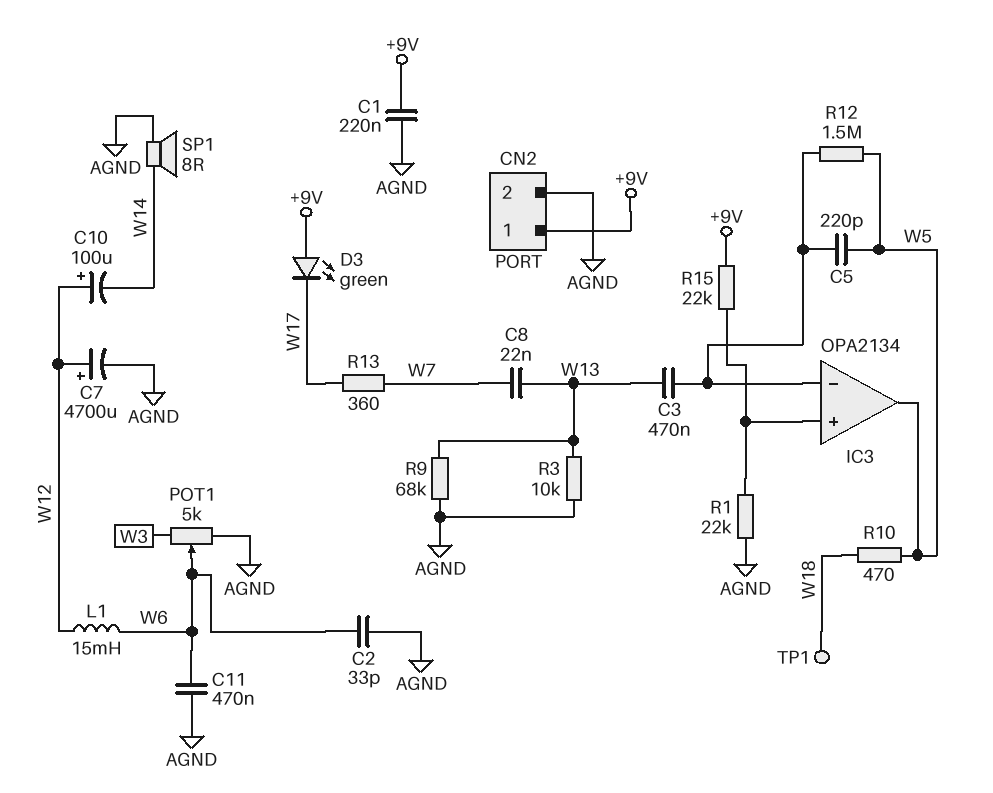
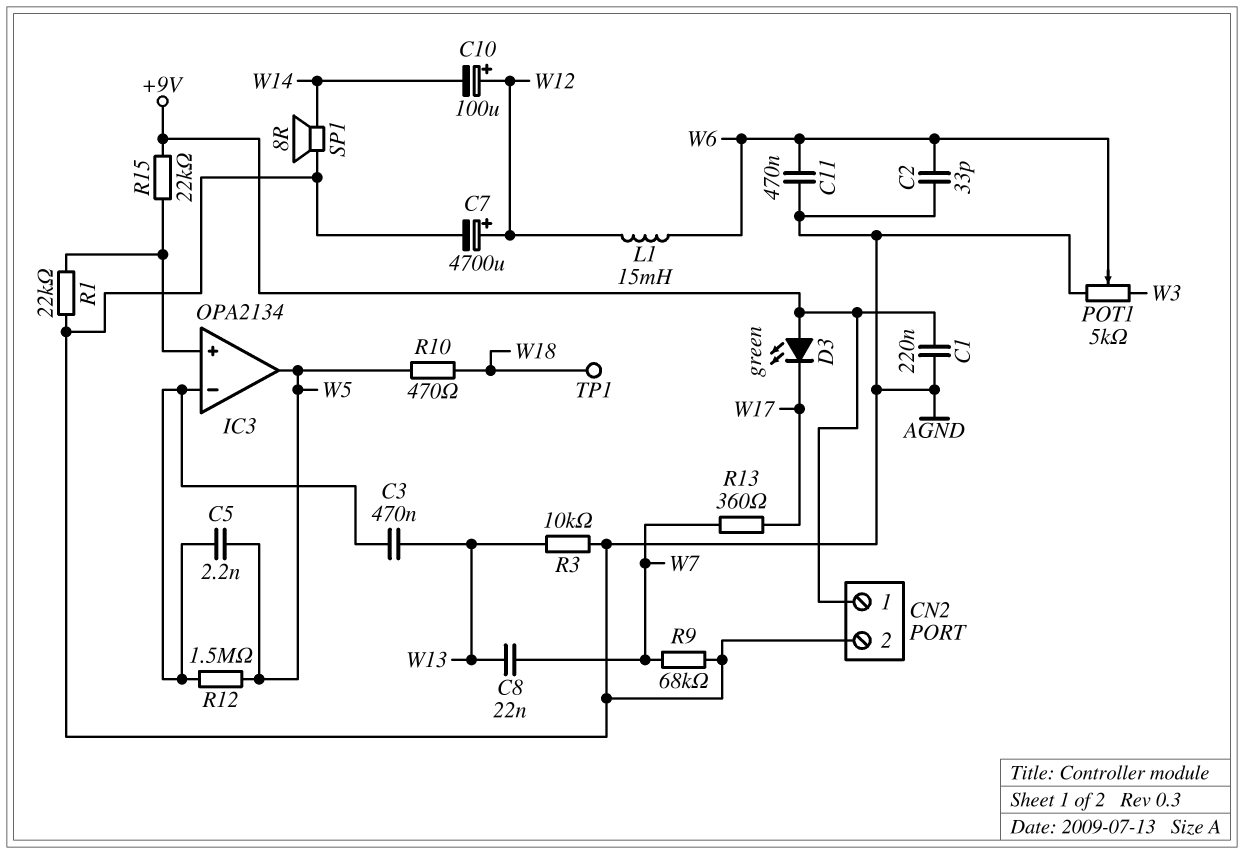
C5: 220pF (IC3/in-, W5) -> 2.2nF (IC3/in-, W5)
R9: 68k (AGND, W13) -> 68k (AGND, W7)

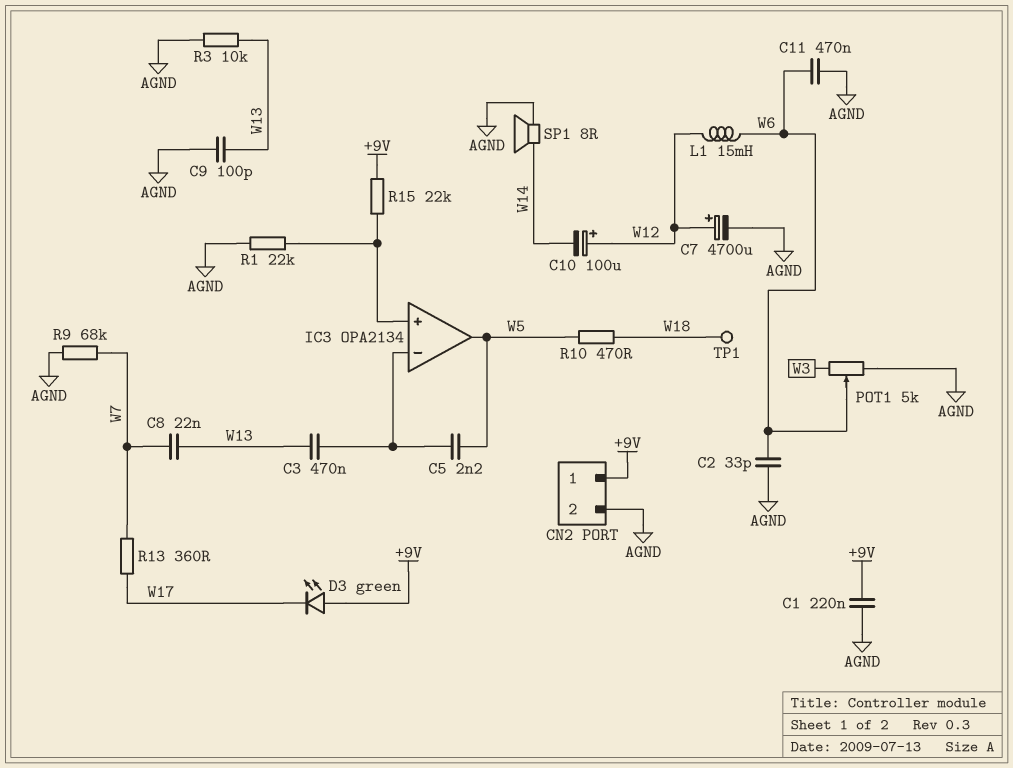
C9: none -> 100pF (AGND, W13)
R12: 1.5M (IC3/in-, W5) -> none

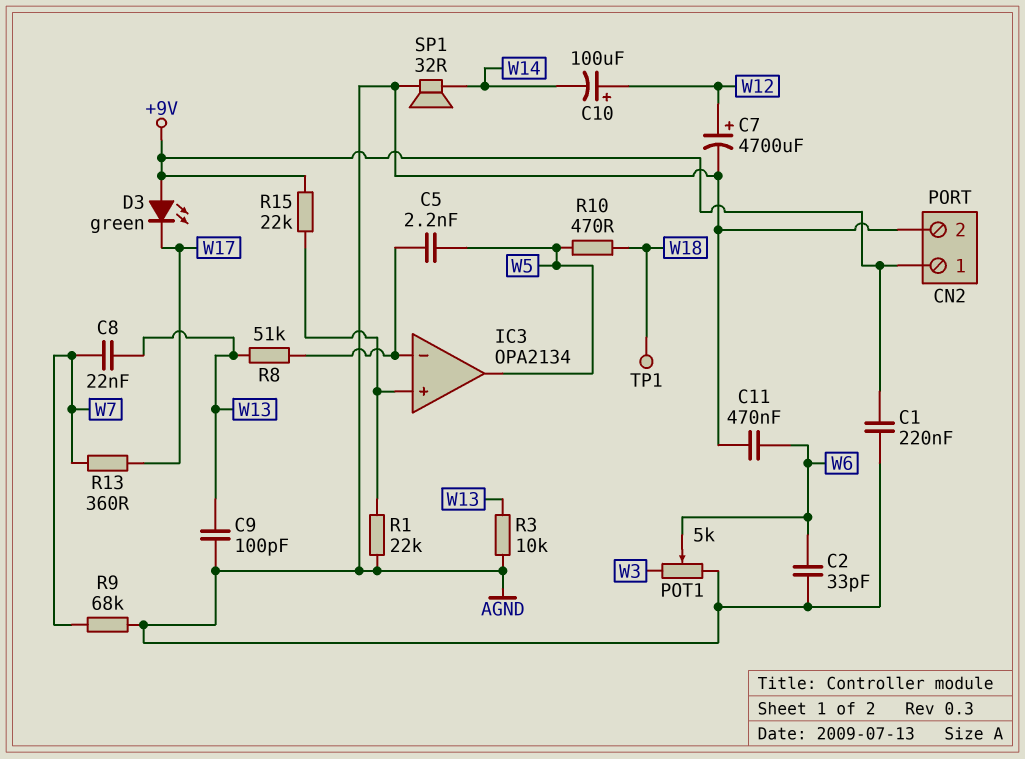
C3: 470nF (IC3/in-, W13) -> none
L1: 15mH (W6, W12) -> none
R8: none -> 51k (IC3/in-, W13)
SP1: speaker 8R (AGND, W14) -> speaker 32R (AGND, W14)

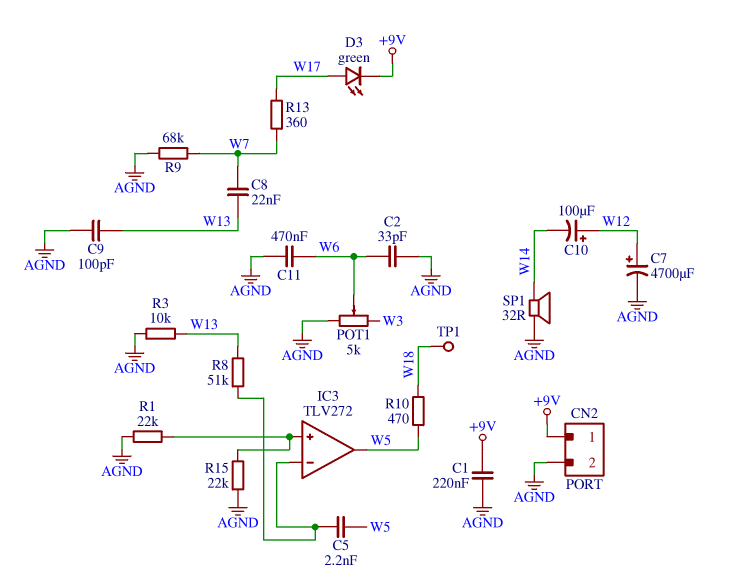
D3: LED green (A +9V, K W17) -> LED green (A W17, K +9V)
IC3: OPA2134 -> TLV272
R15: 22k (+9V, IC3/in+) -> 22k (AGND, IC3/in+)

